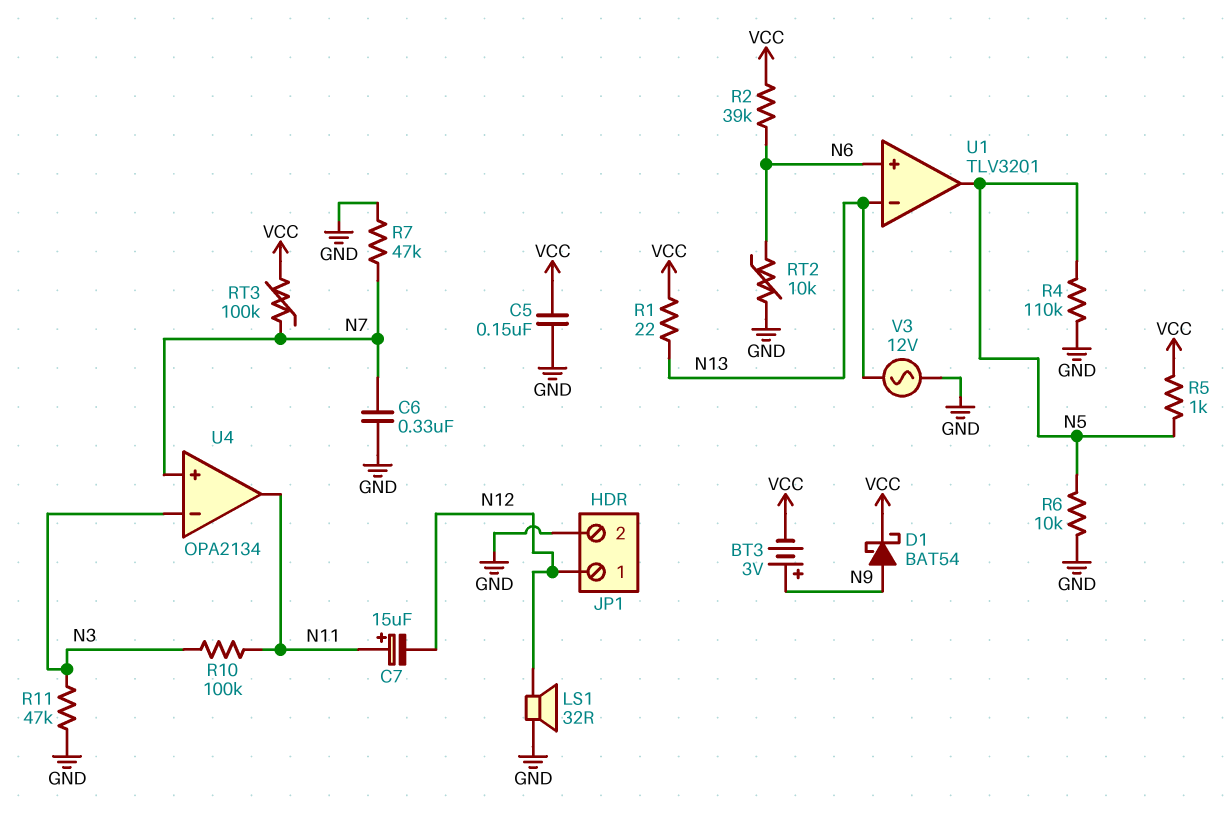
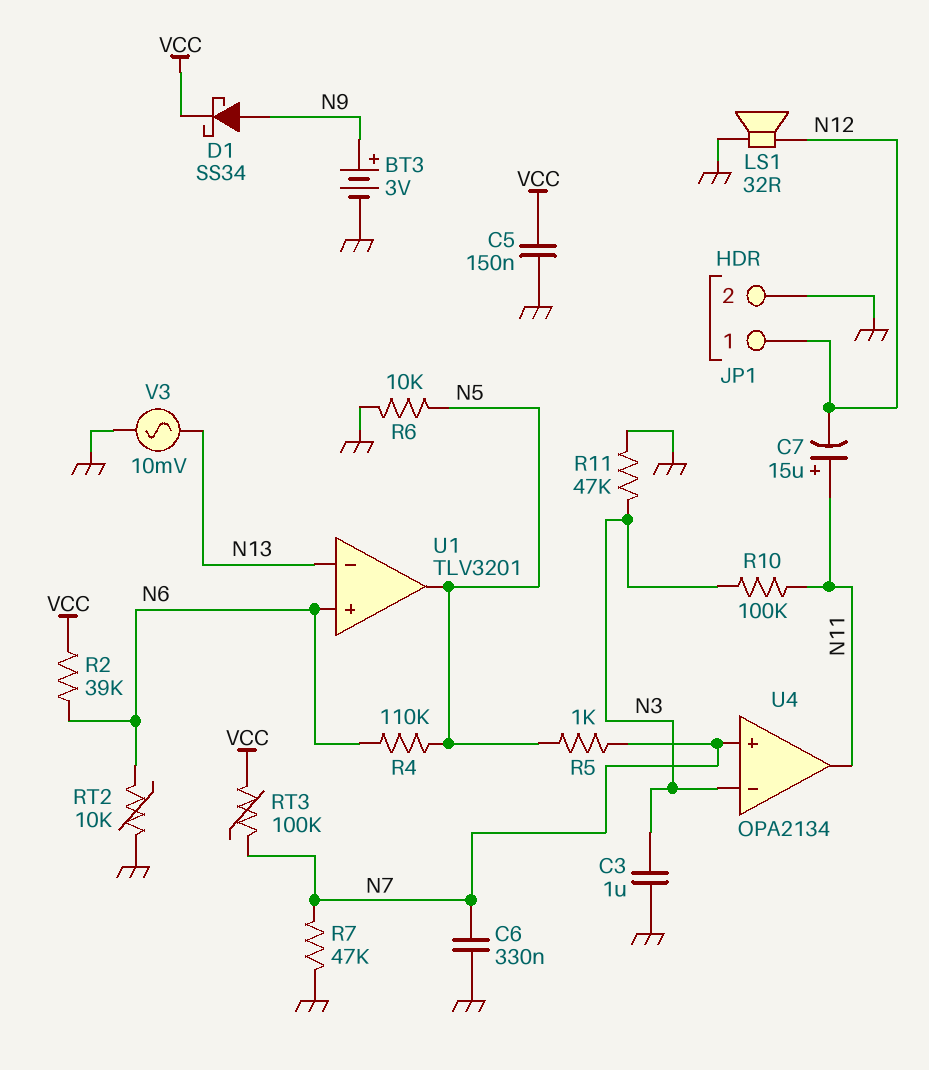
BT3: 3V (plus N9, minus VCC) -> 3V (plus N9, minus GND)
C3: none -> 1uF (GND, N3)
D1: schottky BAT54 (A N9, K VCC) -> schottky SS34 (A N9, K VCC)
R1: 22 (N13, VCC) -> none
R4: 110k (GND, N5) -> 110k (N5, N6)
R5: 1k (N5, VCC) -> 1k (N5, N7)
V3: AC 12V (GND, N13) -> AC 10mV (GND, N13)

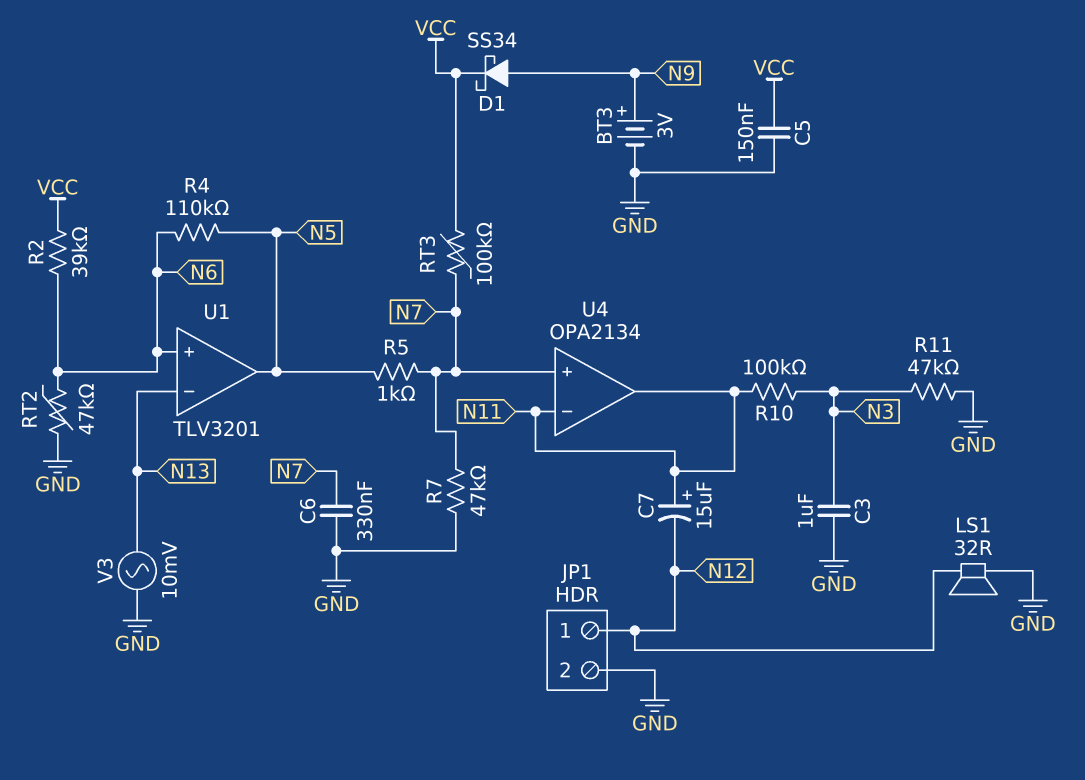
R6: 10k (GND, N5) -> none
RT2: 10k (GND, N6) -> 47k (GND, N6)
U4 pin in-: N3 -> N11

